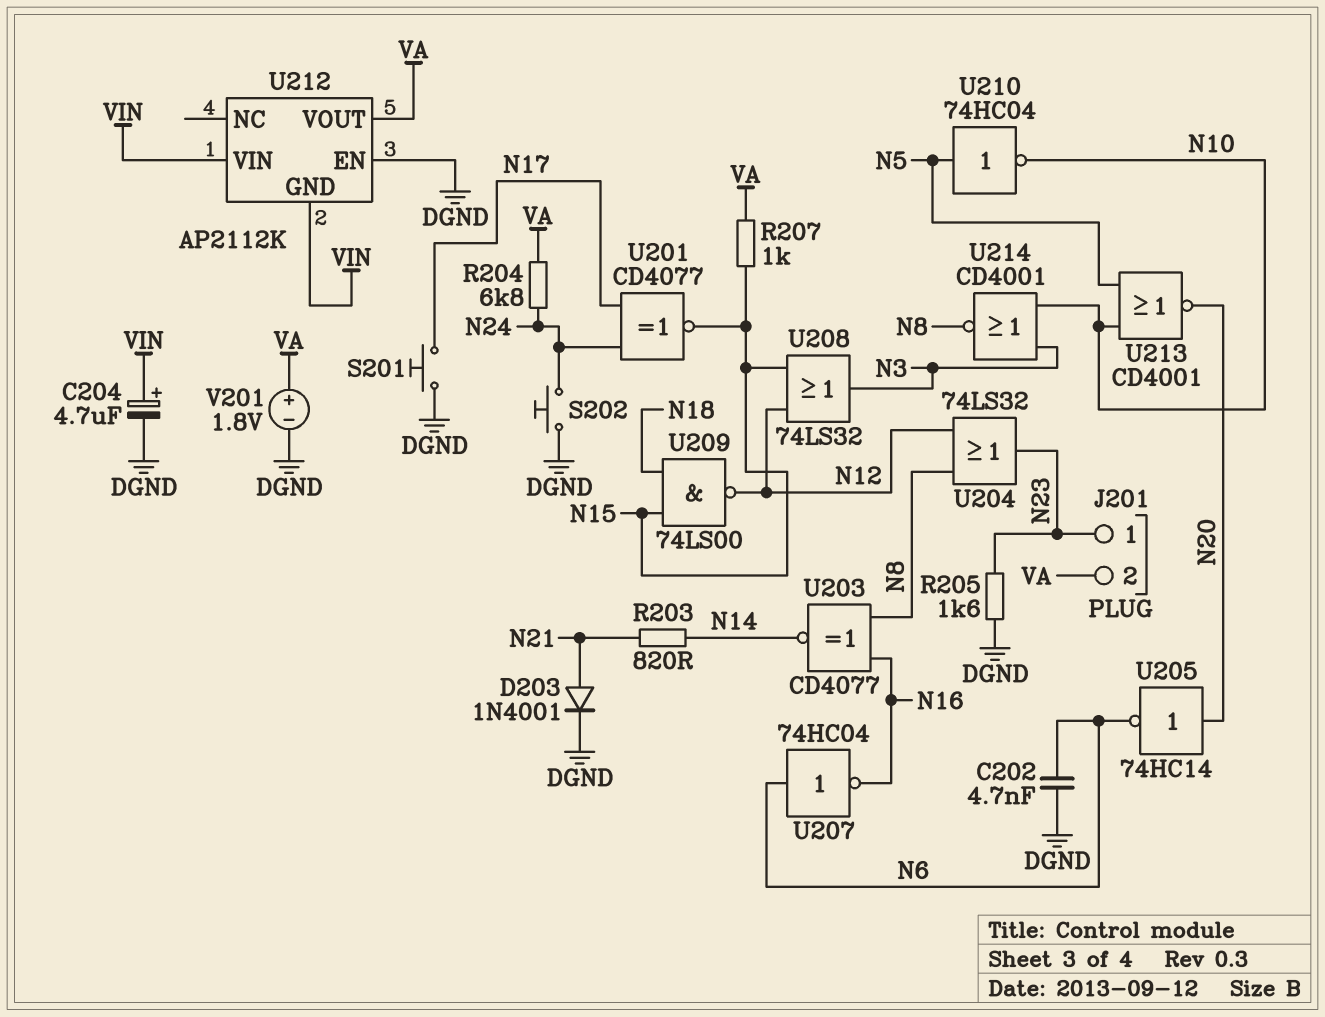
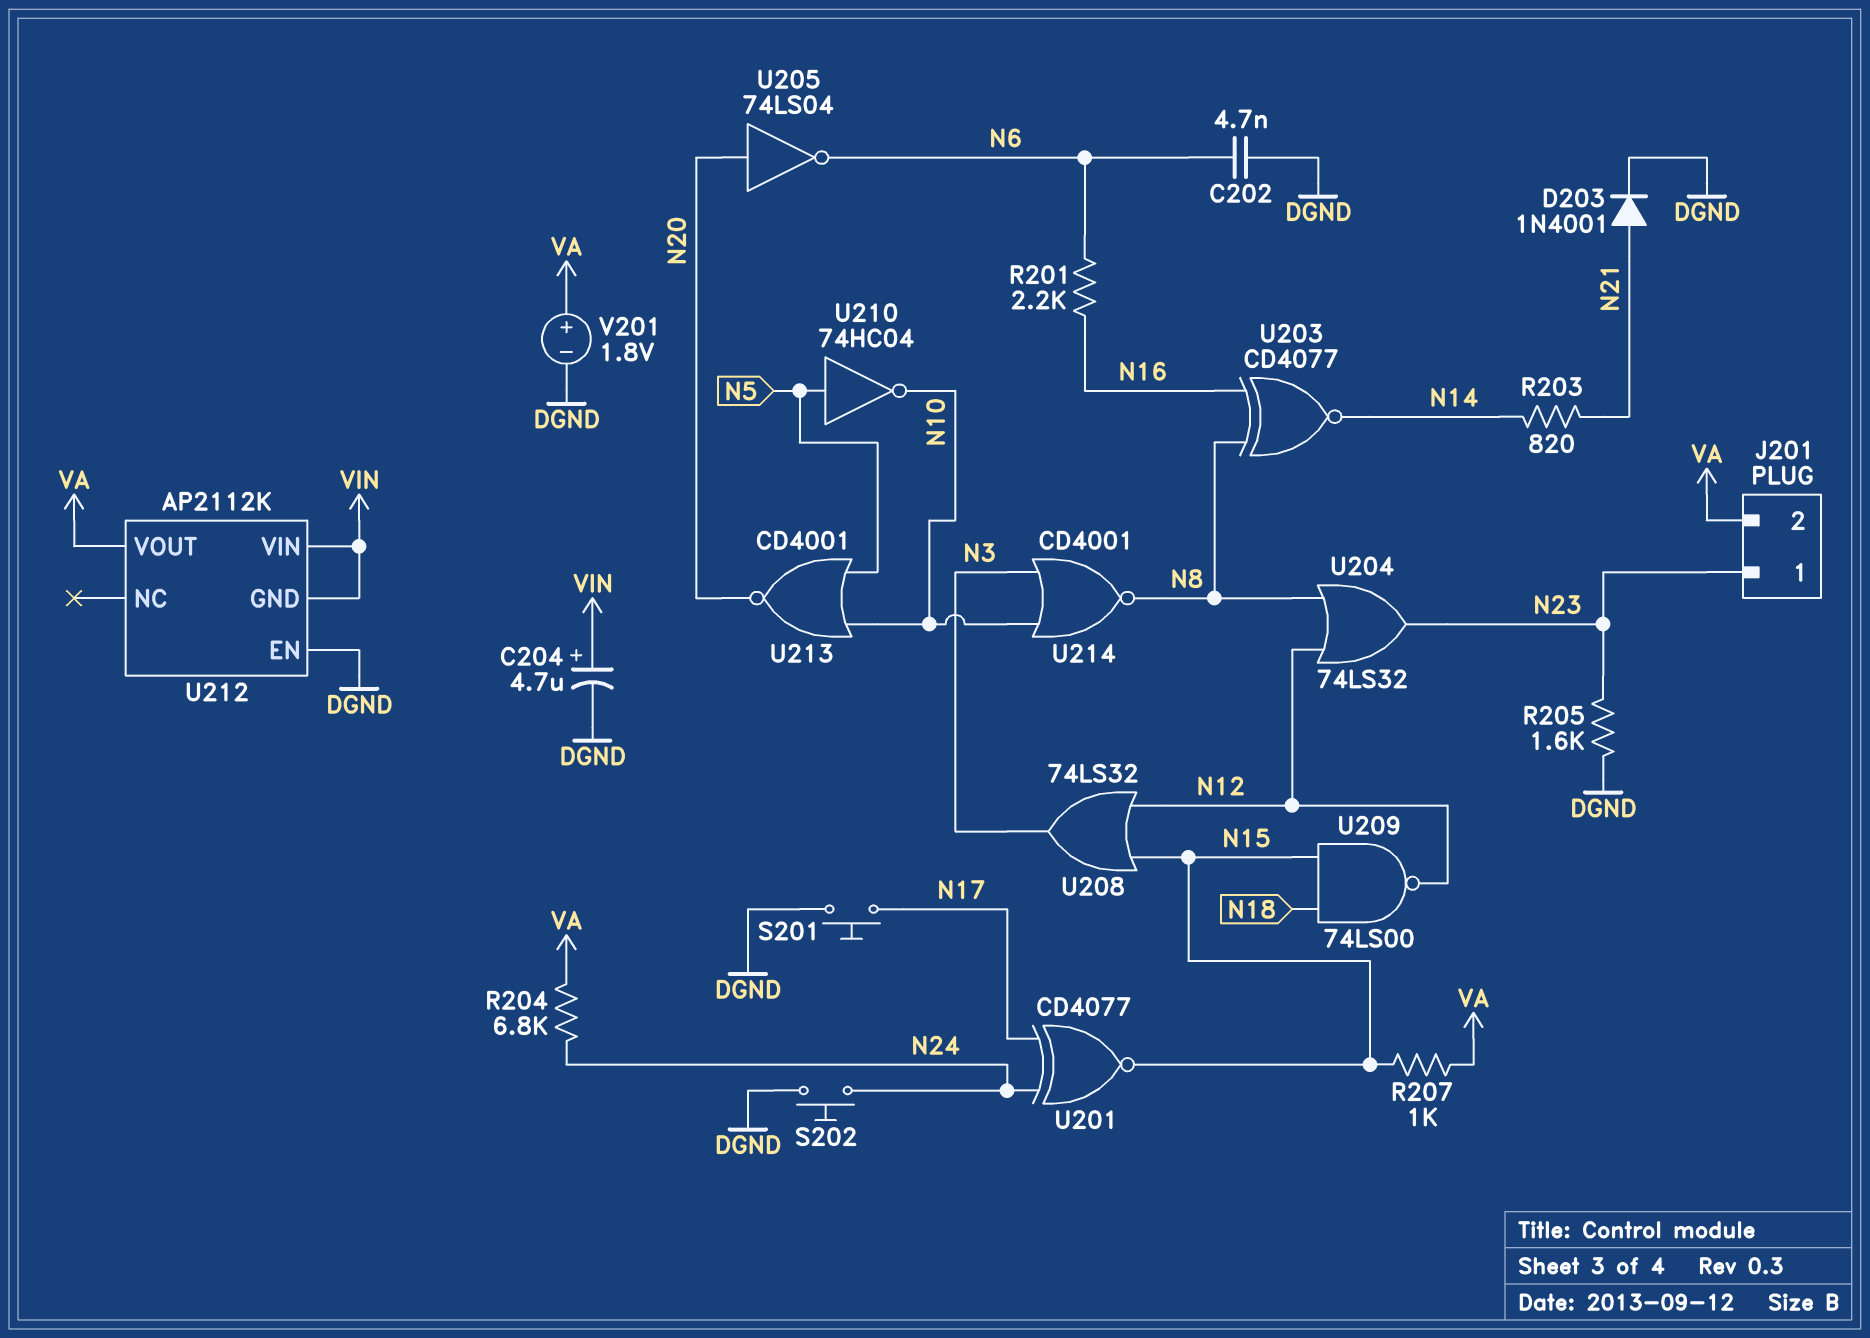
R201: none -> 2.2k (N6, N16)
U205: NOT 74HC14 (in N20, out N6) -> NOT 74LS04 (in N20, out N6)
U207: NOT 74HC04 (in N6, out N16) -> none

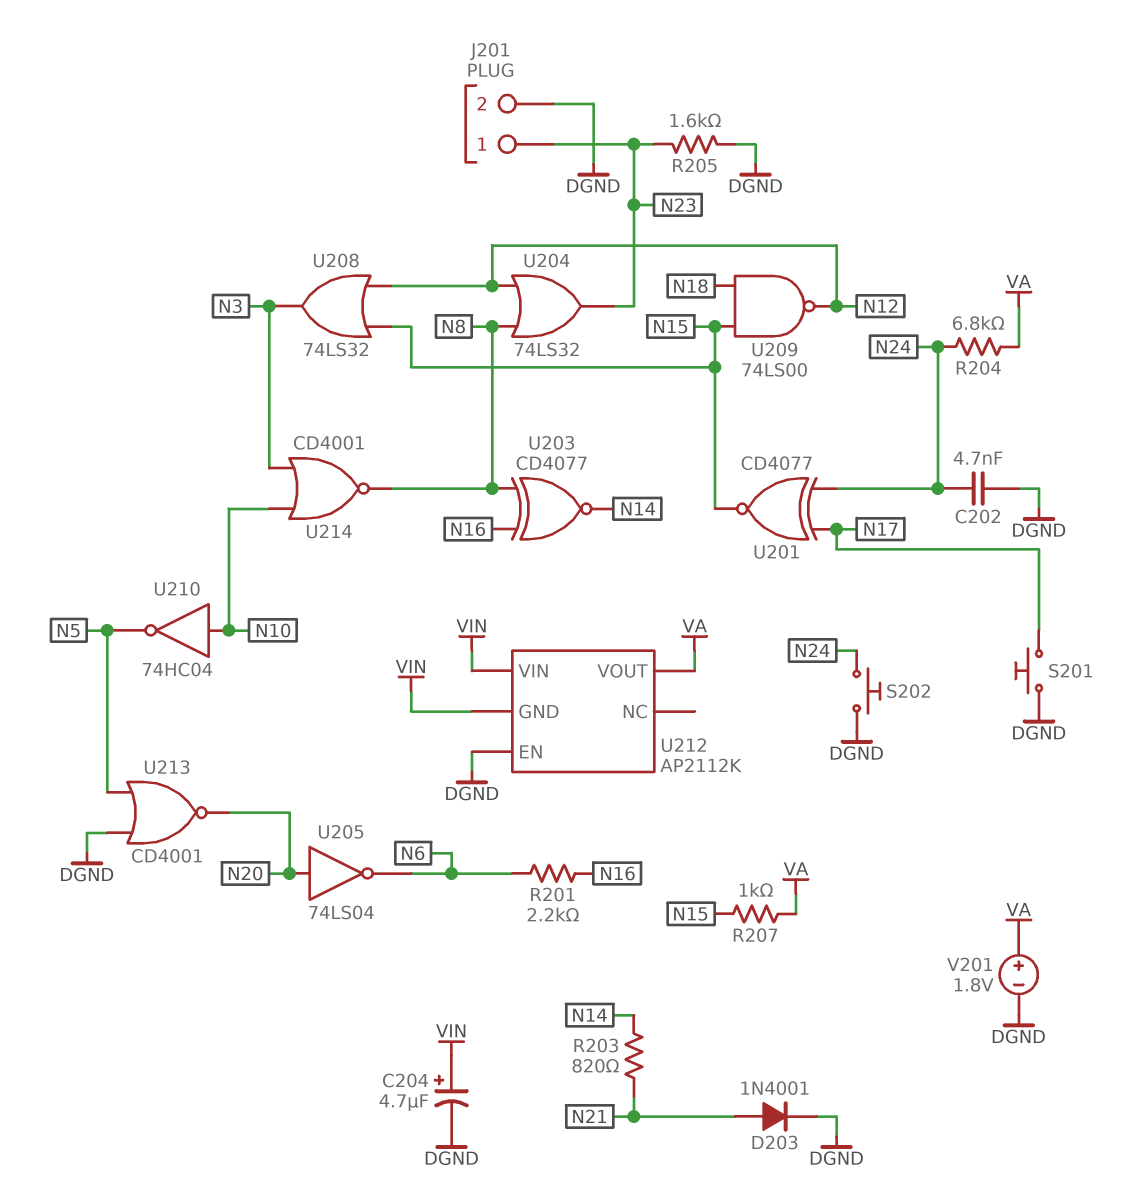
C202: 4.7nF (DGND, N6) -> 4.7nF (DGND, N24)
J201 pin 2: VA -> DGND
U210: NOT 74HC04 (in N5, out N10) -> NOT 74HC04 (in N10, out N5)
U213: NOR CD4001 (in N5, in N10, out N20) -> NOR CD4001 (in DGND, in N5, out N20)

